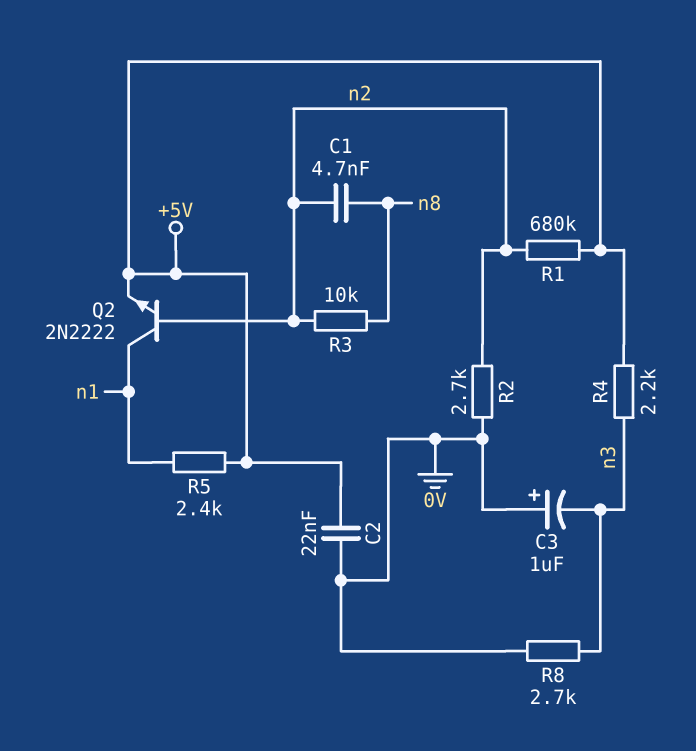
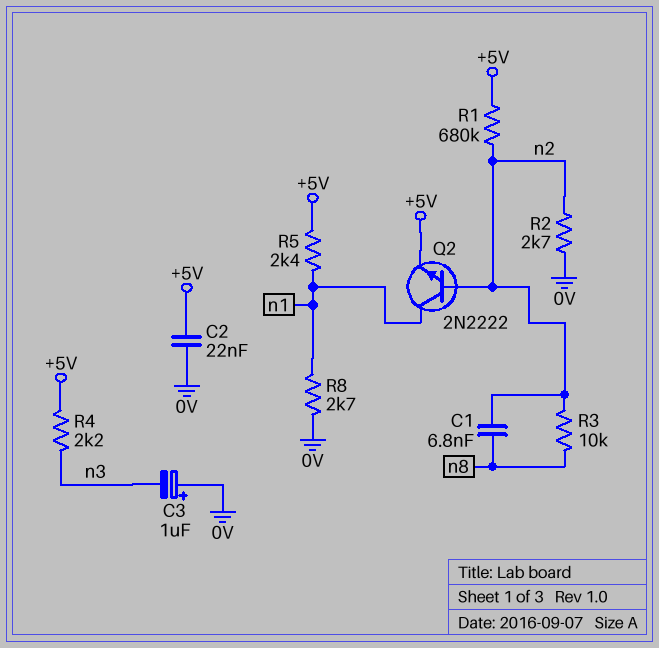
C1: 4.7nF (n2, n8) -> 6.8nF (n2, n8)
R8: 2.7k (0V, n3) -> 2.7k (0V, n1)

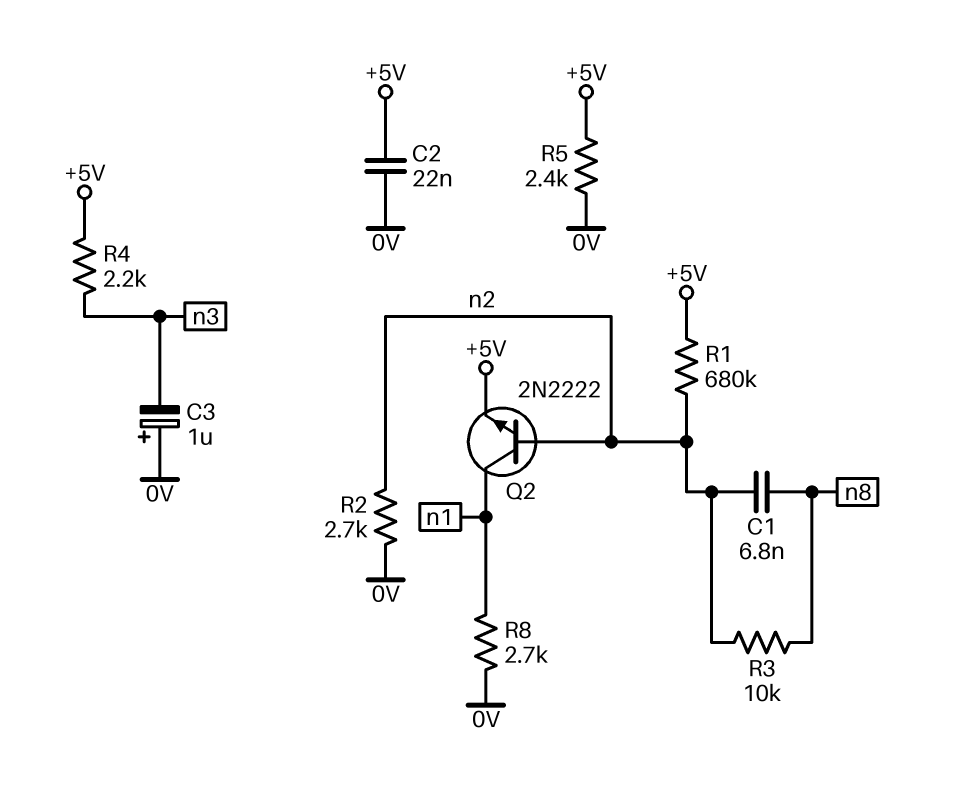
R5: 2.4k (+5V, n1) -> 2.4k (+5V, 0V)

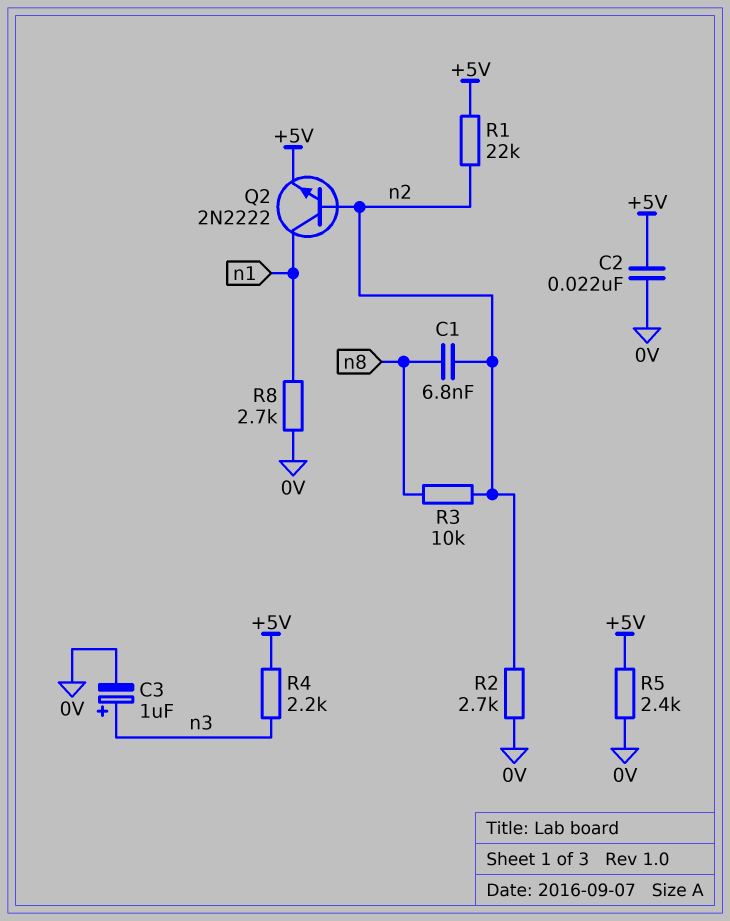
C3: 1uF (plus 0V, minus n3) -> 1uF (plus n3, minus 0V)
R1: 680k (+5V, n2) -> 22k (+5V, n2)

